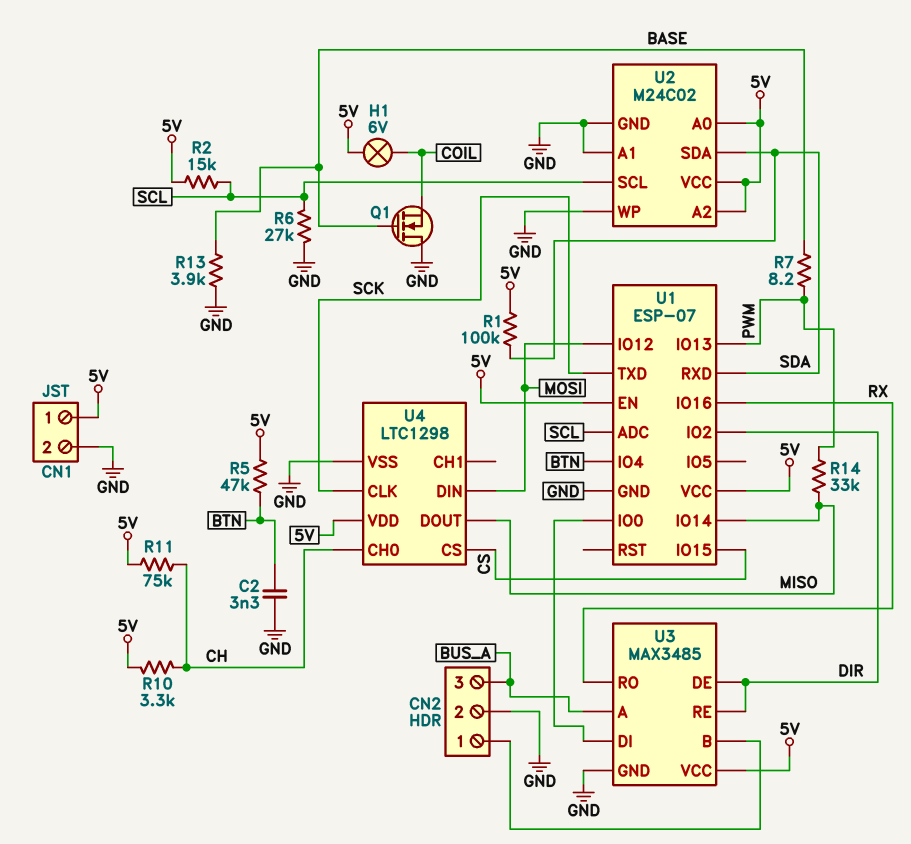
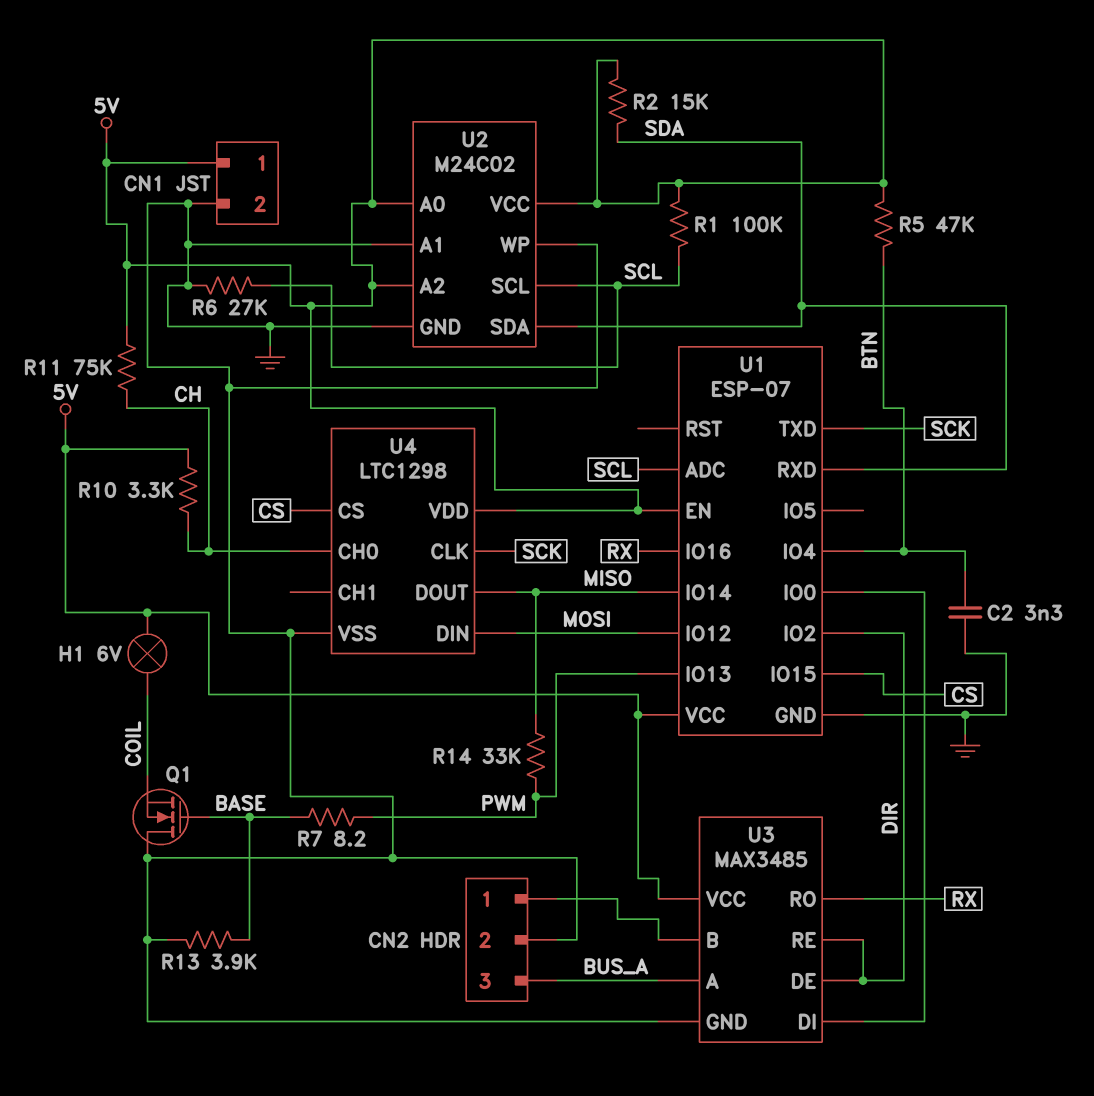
R1: 100k (5V, SDA) -> 100k (5V, SCL)
R2: 15k (5V, SCL) -> 15k (5V, SDA)

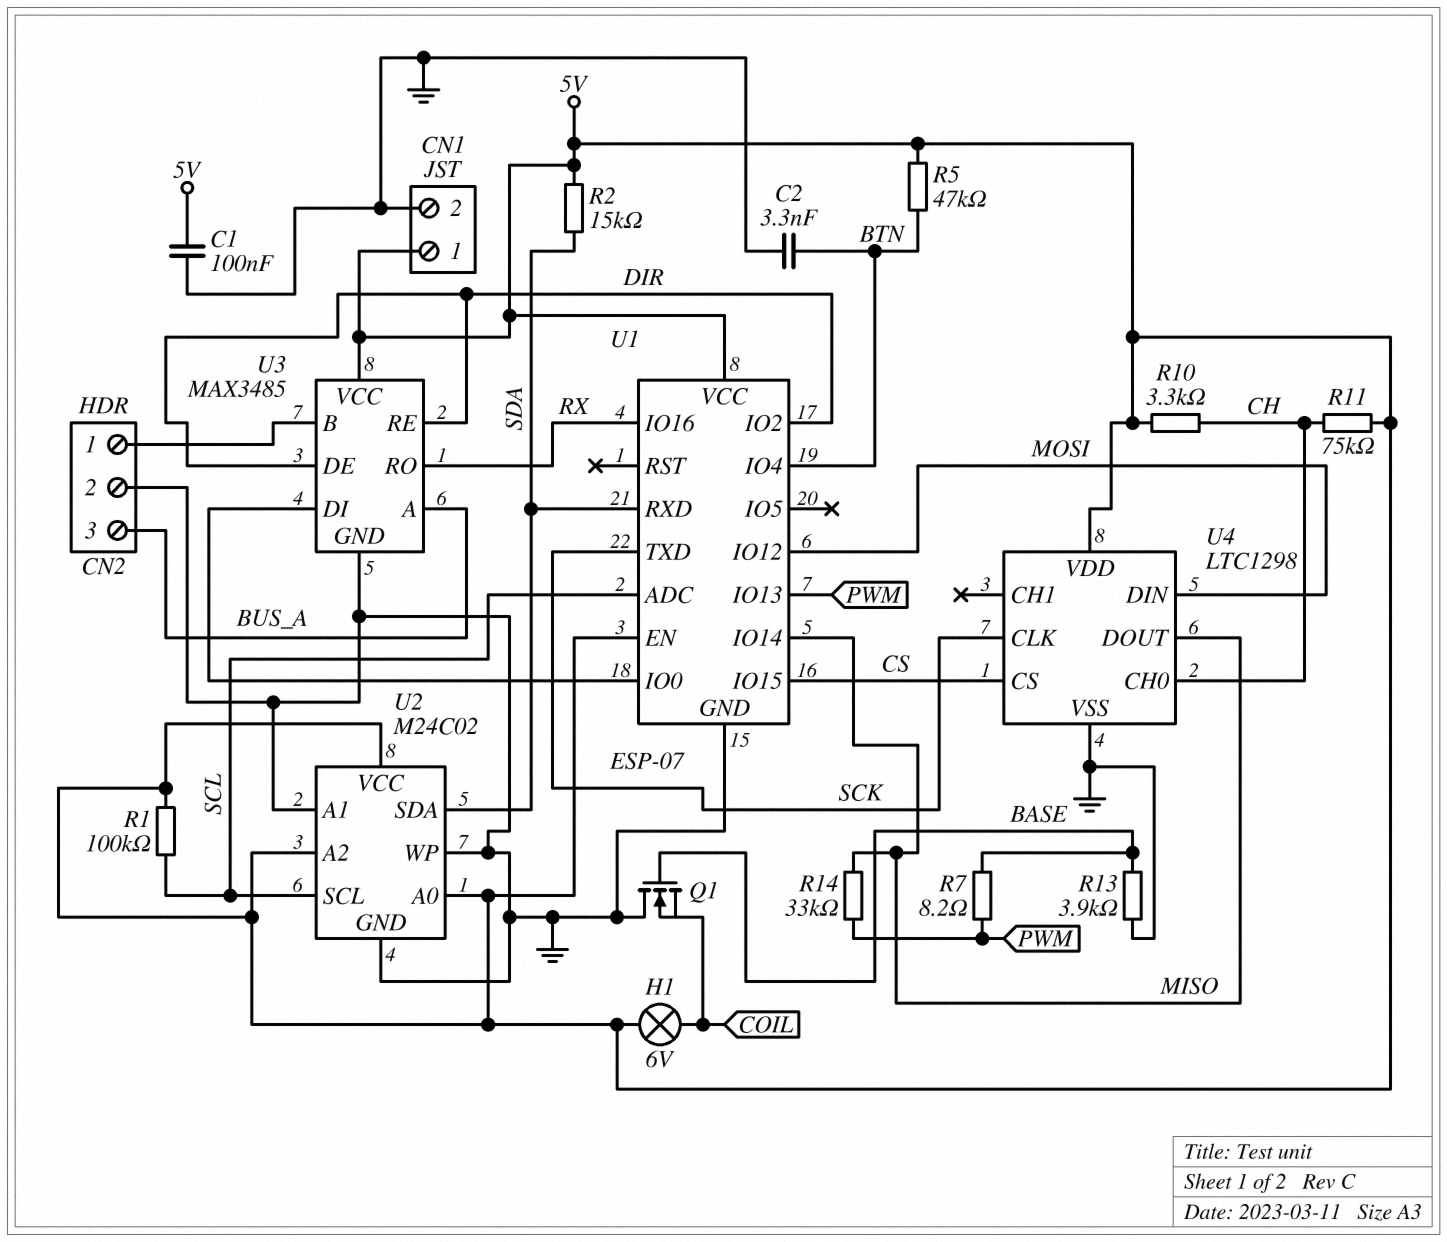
C1: none -> 100nF (5V, GND)
R6: 27k (GND, SCL) -> none

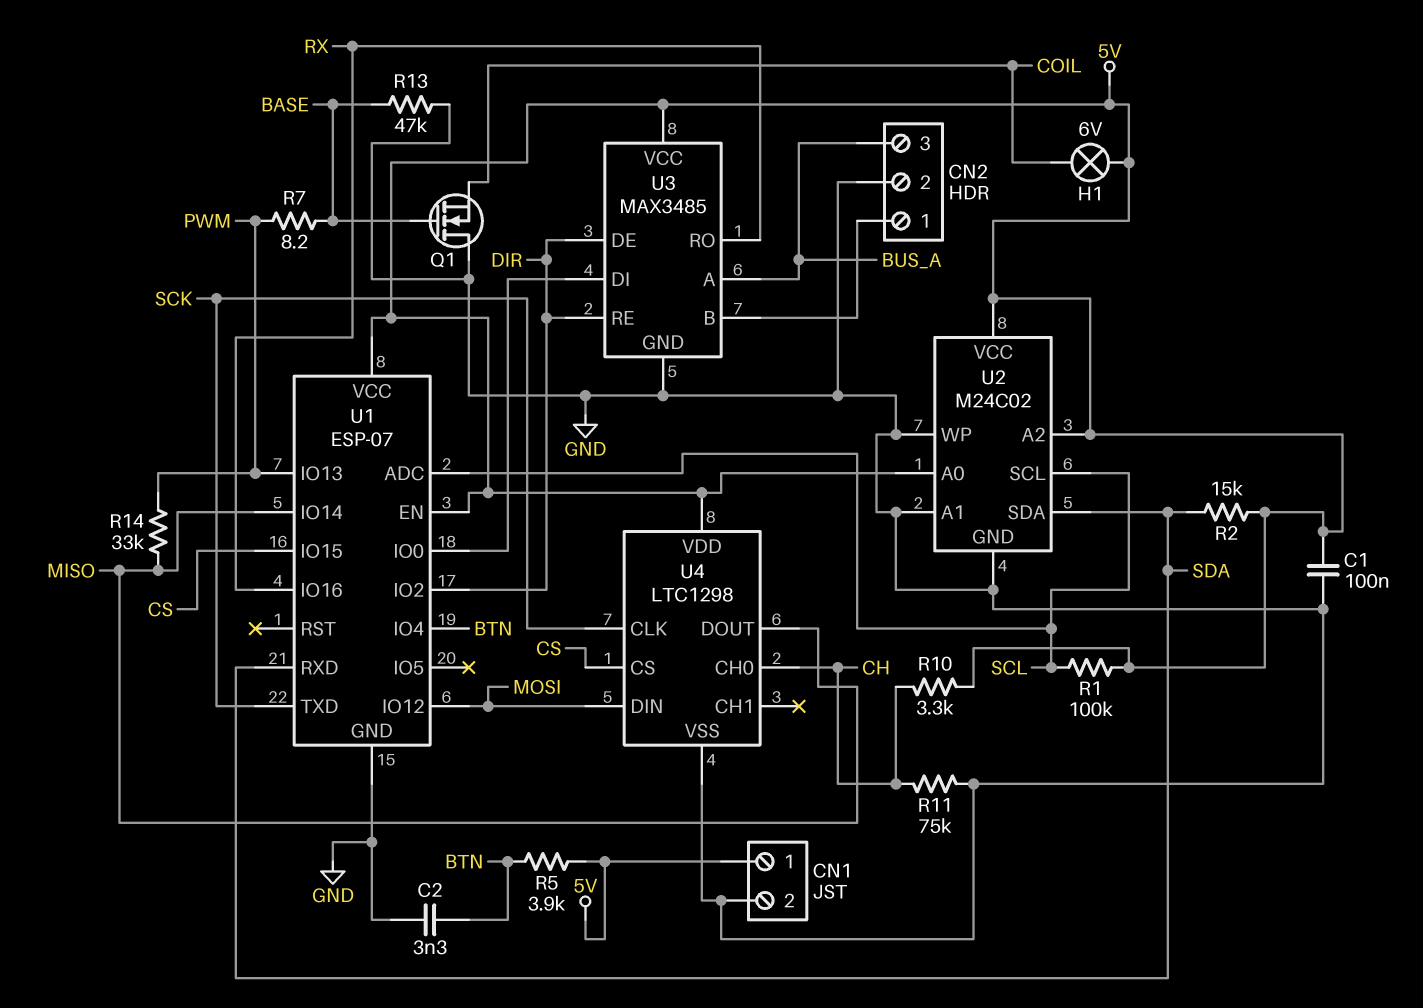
R5: 47k (5V, BTN) -> 3.9k (5V, BTN)
R11: 75k (5V, CH) -> 75k (CH, GND)
R13: 3.9k (BASE, GND) -> 47k (BASE, GND)

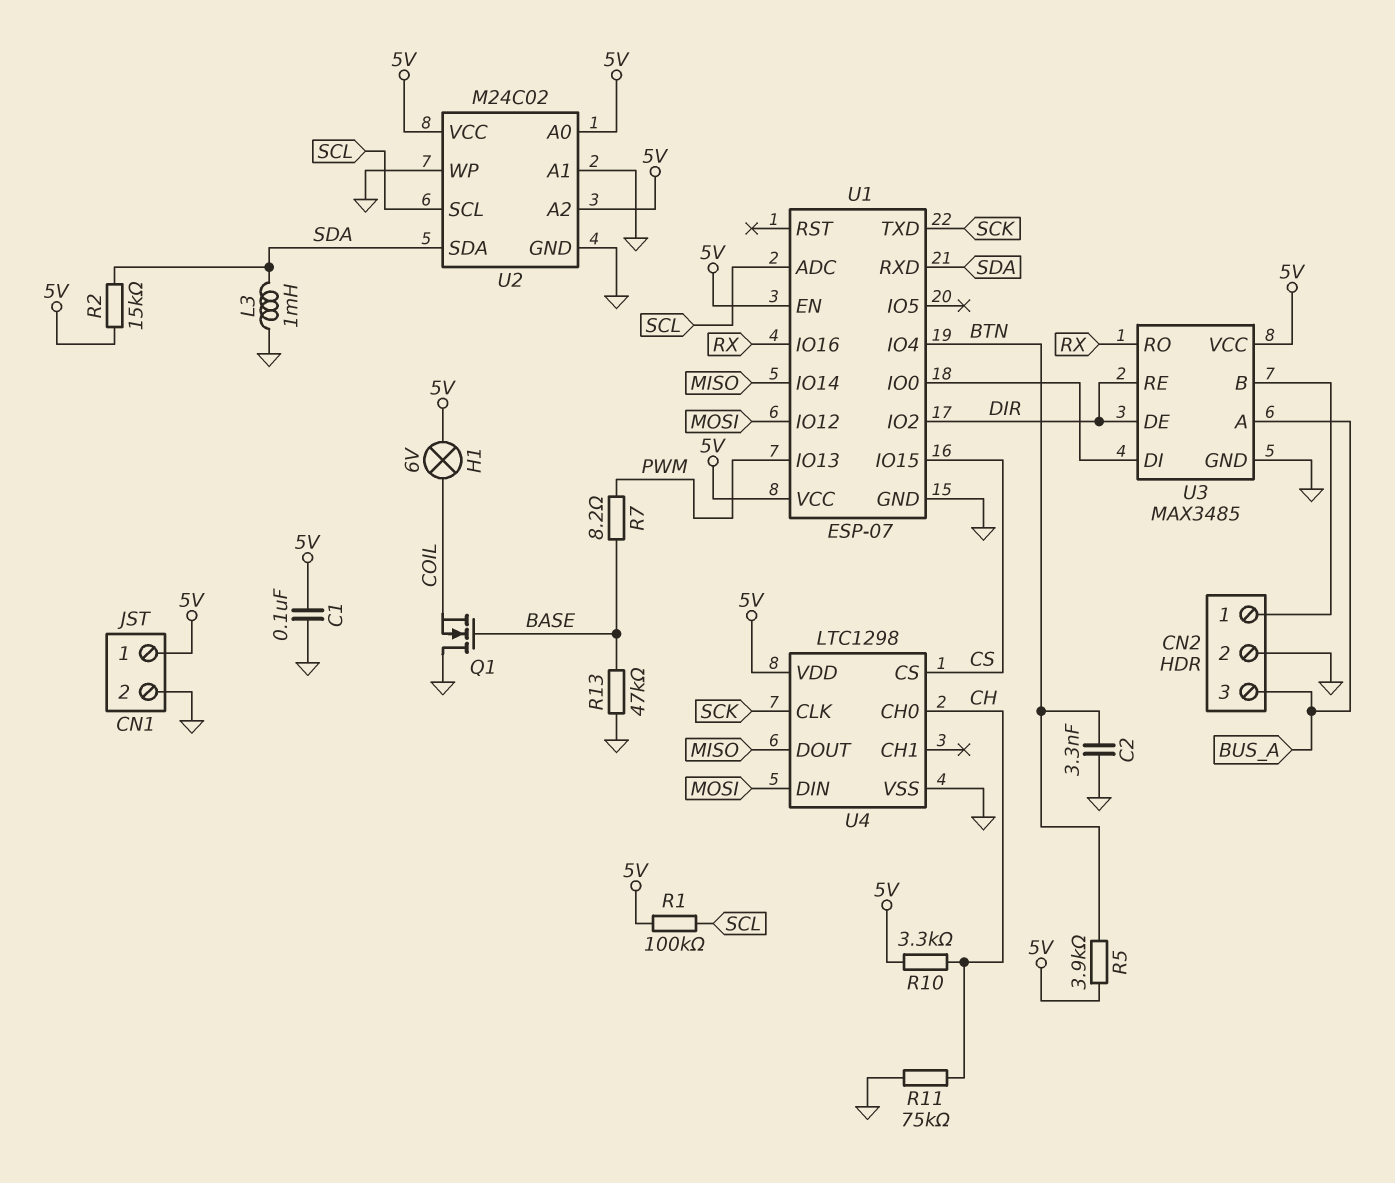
L3: none -> 1mH (GND, SDA)
R14: 33k (MISO, PWM) -> none

